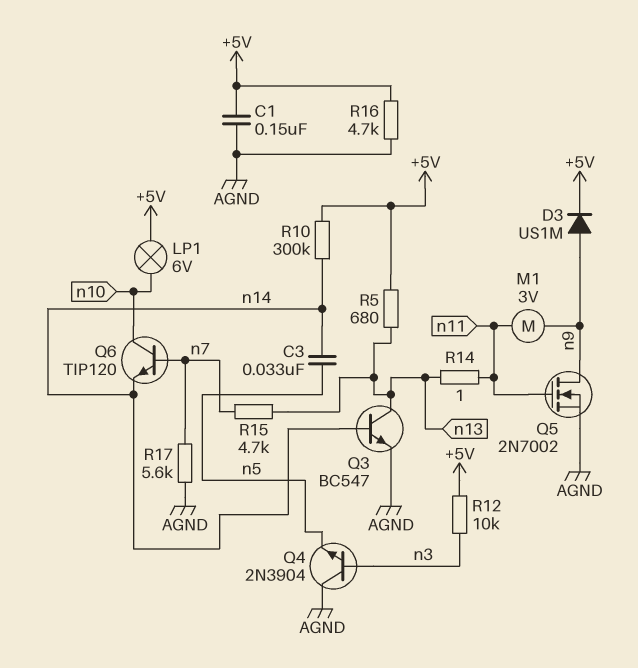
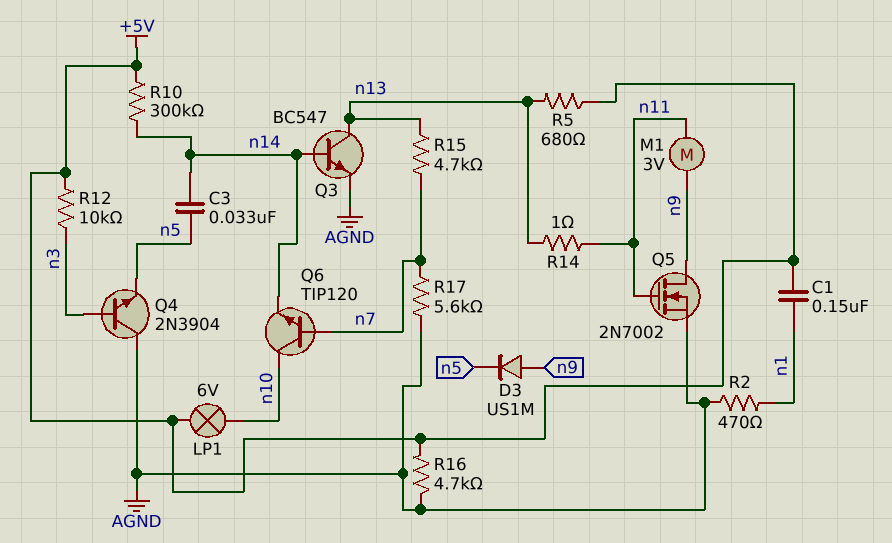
C1: 150nF (+5V, AGND) -> 150nF (+5V, n1)
D3: diode US1M (A n9, K +5V) -> diode US1M (A n9, K n5)
R2: none -> 470 (AGND, n1)

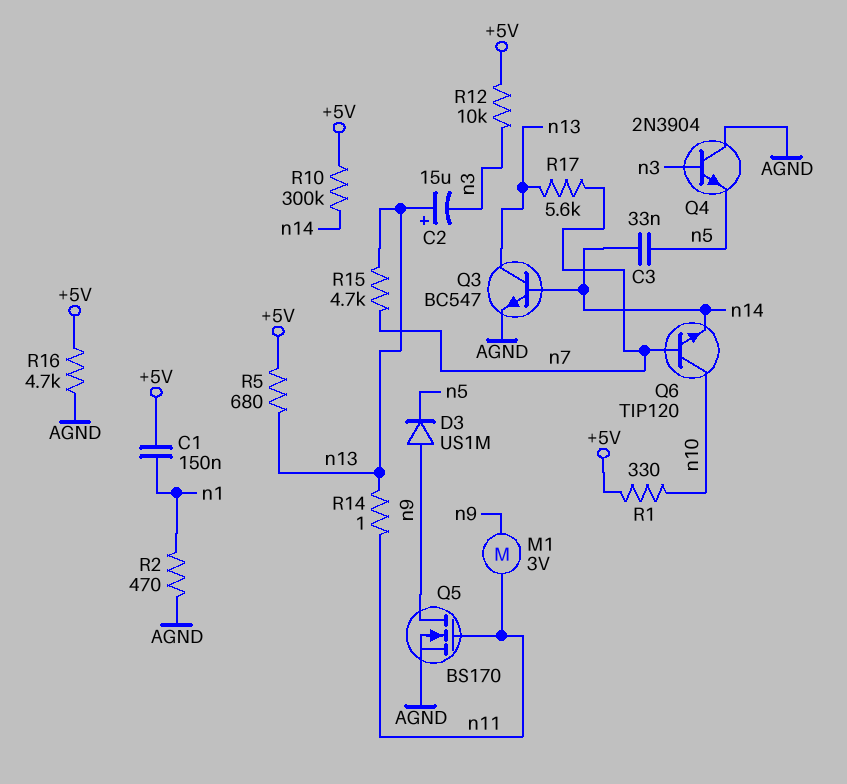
C2: none -> 15uF (plus n13, minus n3)
LP1: lamp 6V (+5V, n10) -> none
Q5: NMOS 2N7002 (G n11, D n9, S AGND) -> NMOS BS170 (G n11, D n9, S AGND)
R1: none -> 330 (+5V, n10)
R17: 5.6k (AGND, n7) -> 5.6k (n7, n13)

